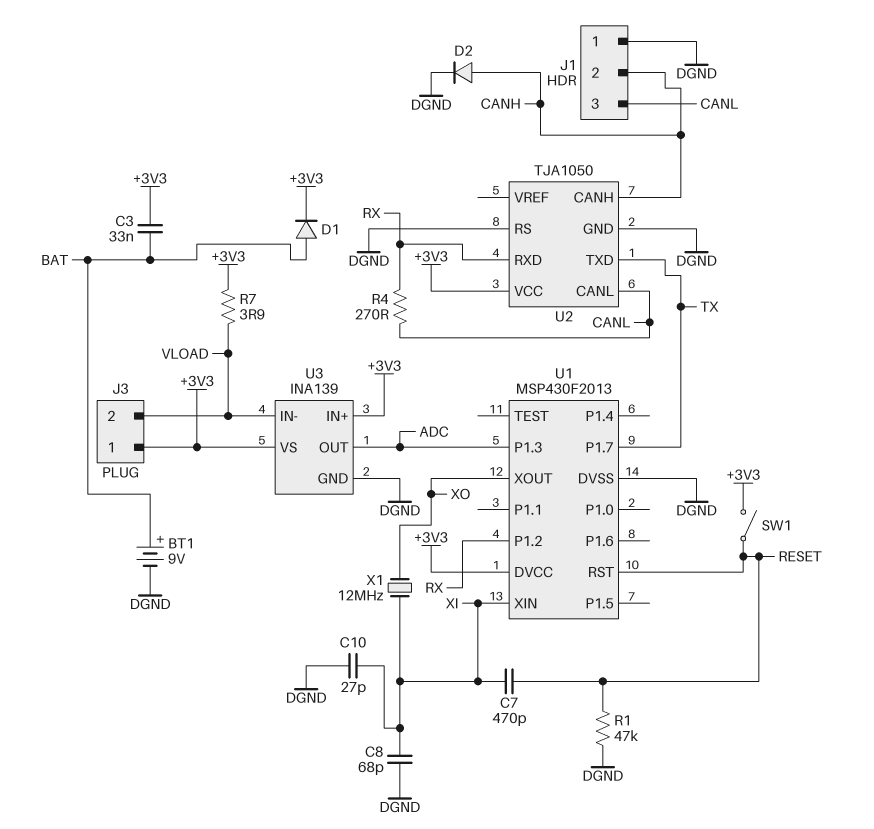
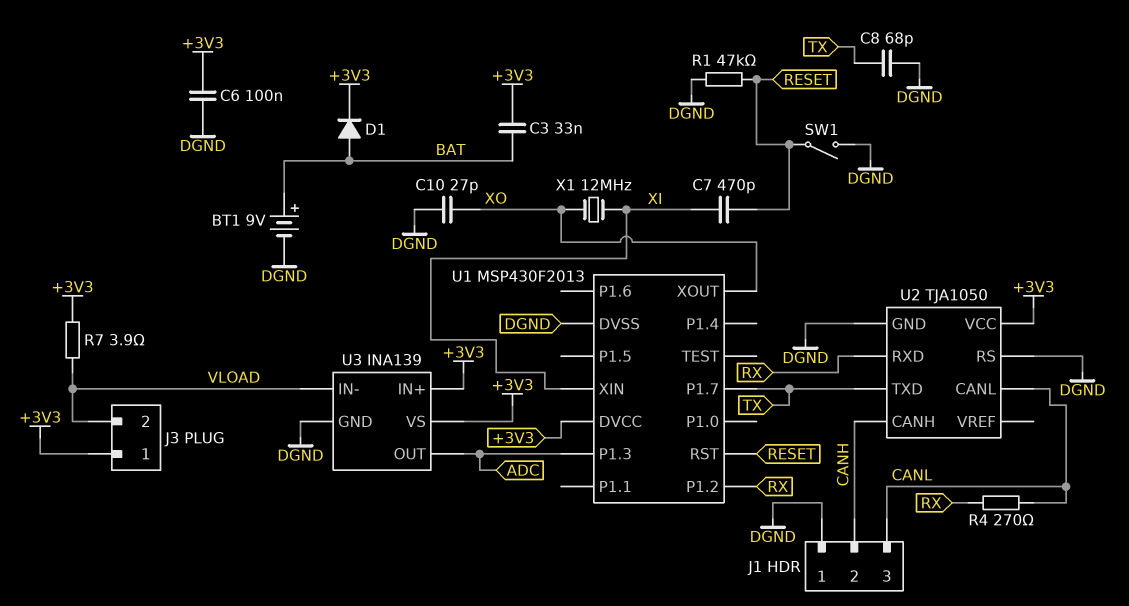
C6: none -> 100nF (+3V3, DGND)
C8: 68pF (DGND, XI) -> 68pF (DGND, TX)
C10: 27pF (DGND, XI) -> 27pF (DGND, XO)
D2: diode (A CANH, K DGND) -> none
SW1: switch (+3V3, RESET) -> switch (DGND, RESET)

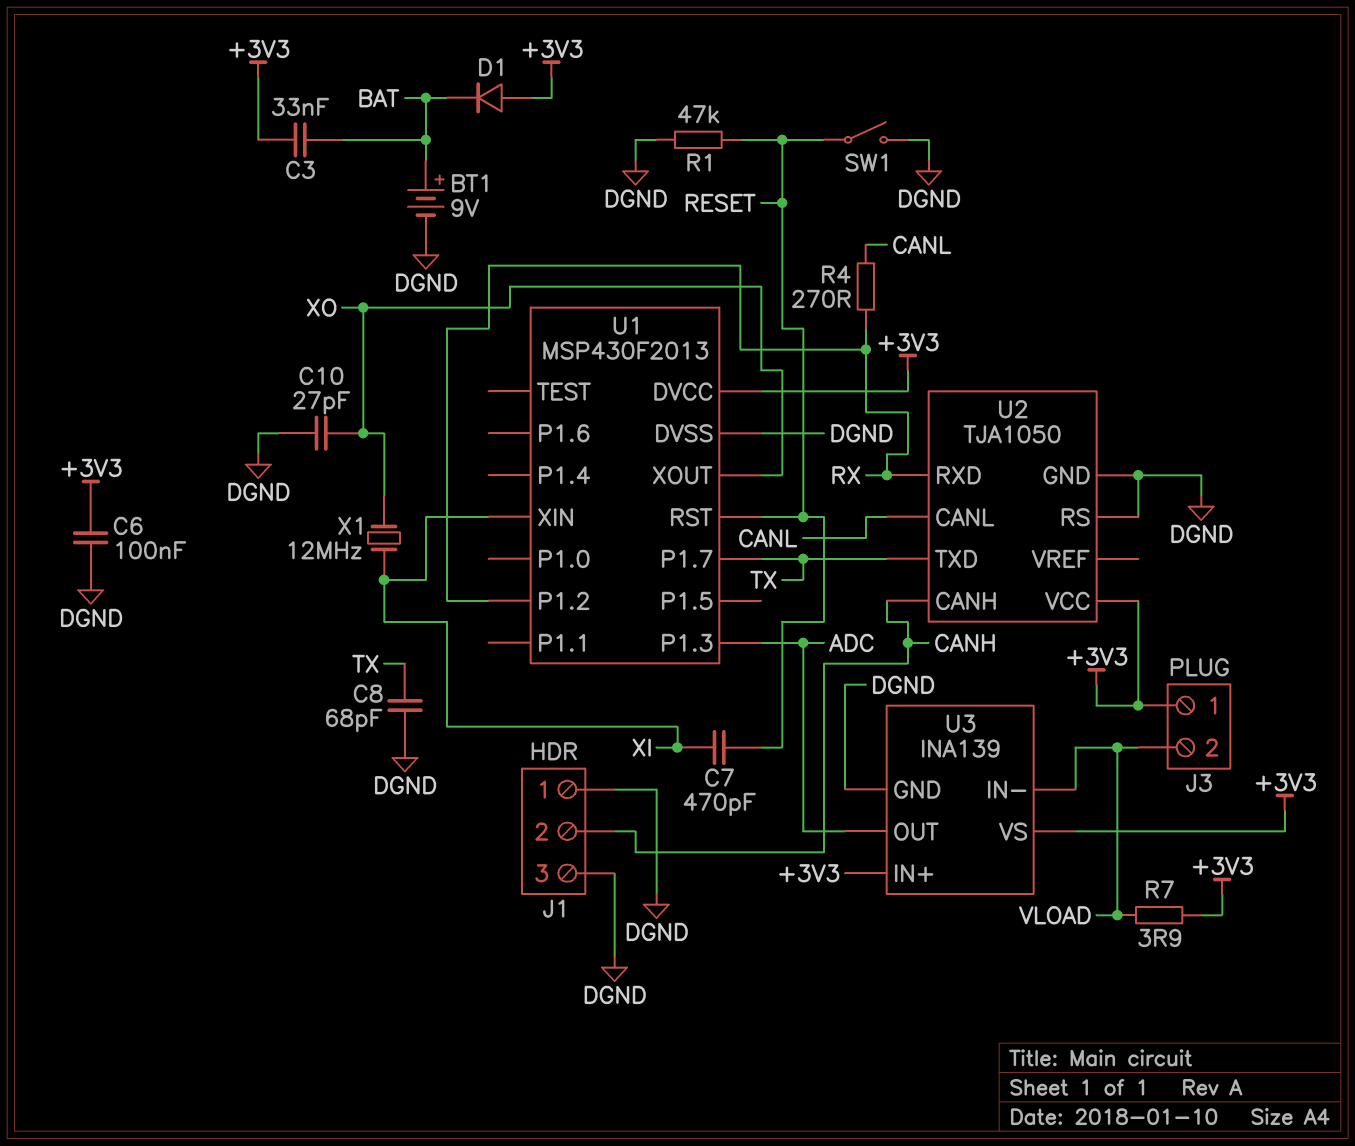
D1: diode (A BAT, K +3V3) -> diode (A +3V3, K BAT)
J1 pin 3: CANL -> DGND

